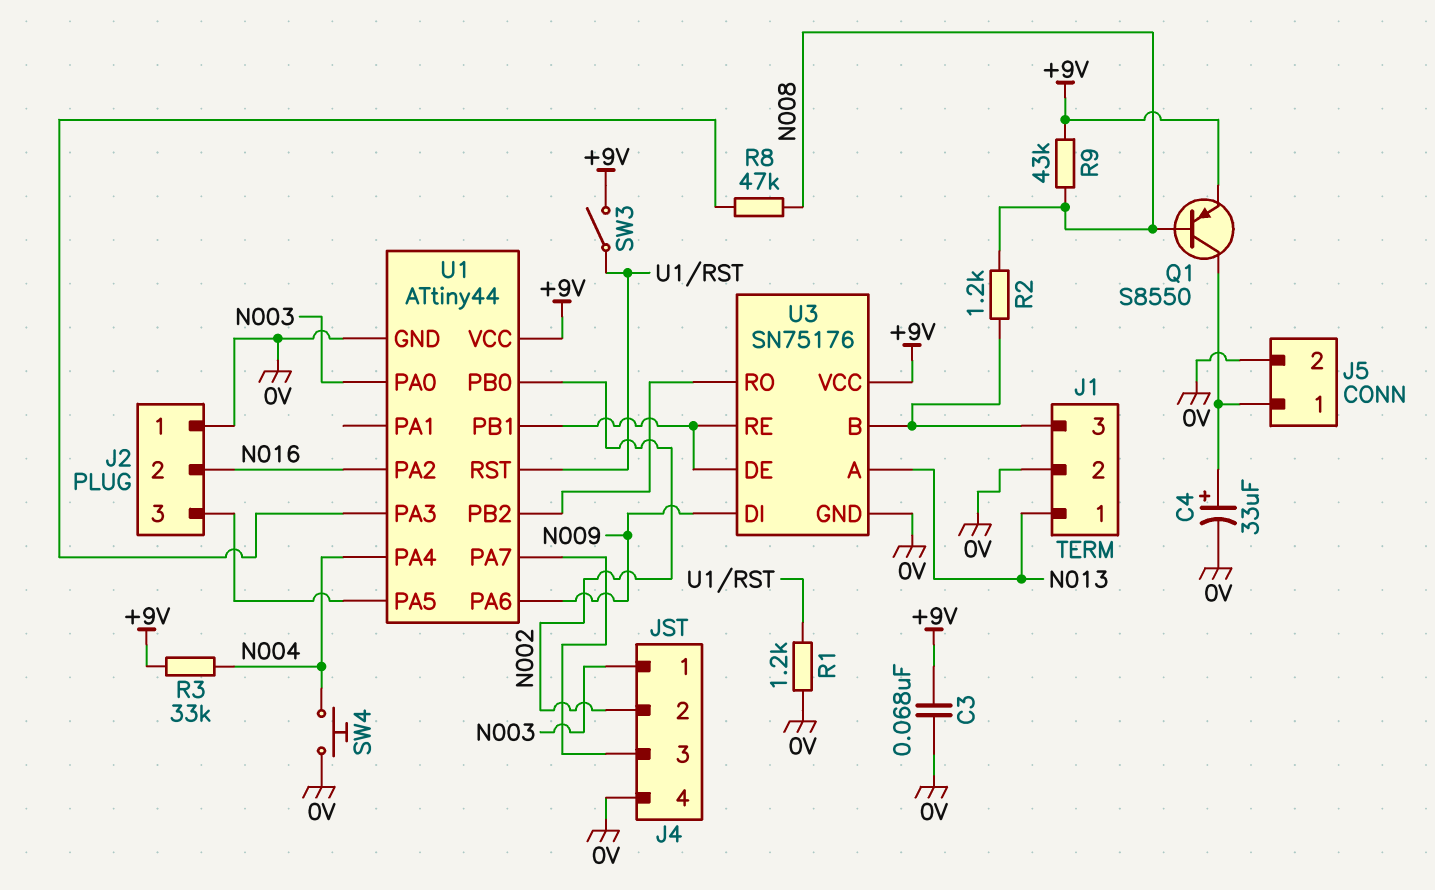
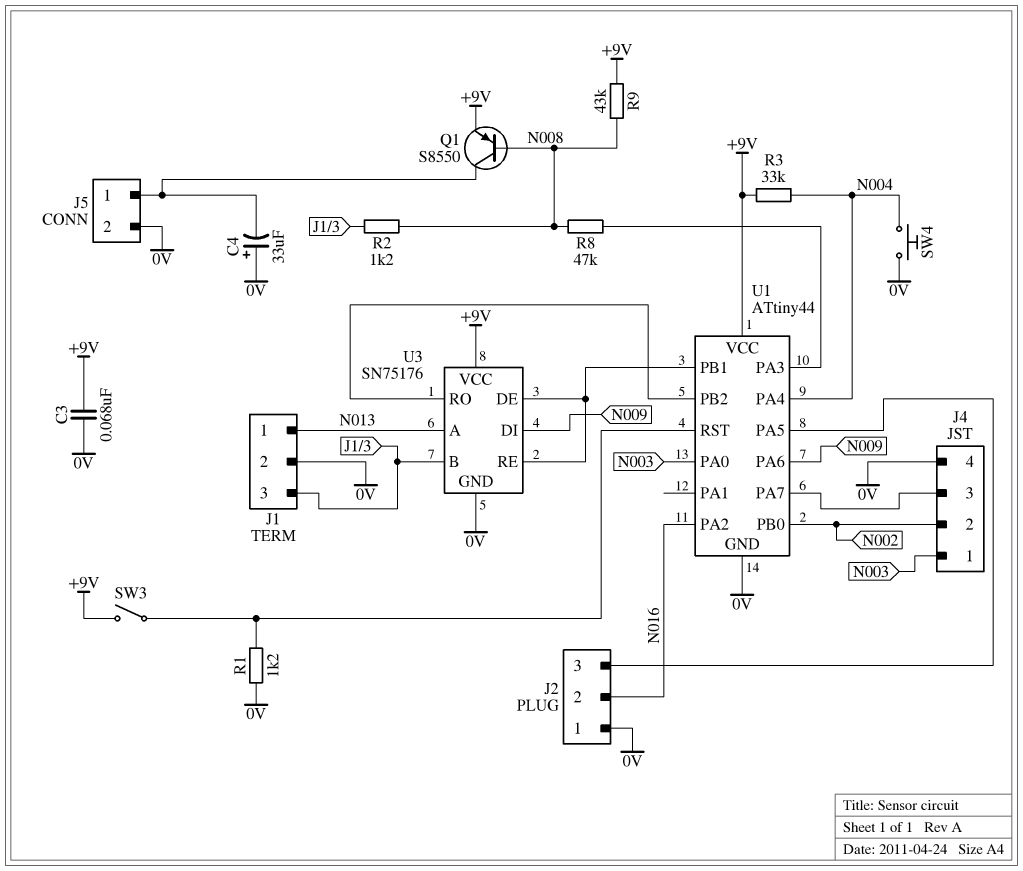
C4: 33uF (plus J5/1, minus 0V) -> 33uF (plus 0V, minus J5/1)

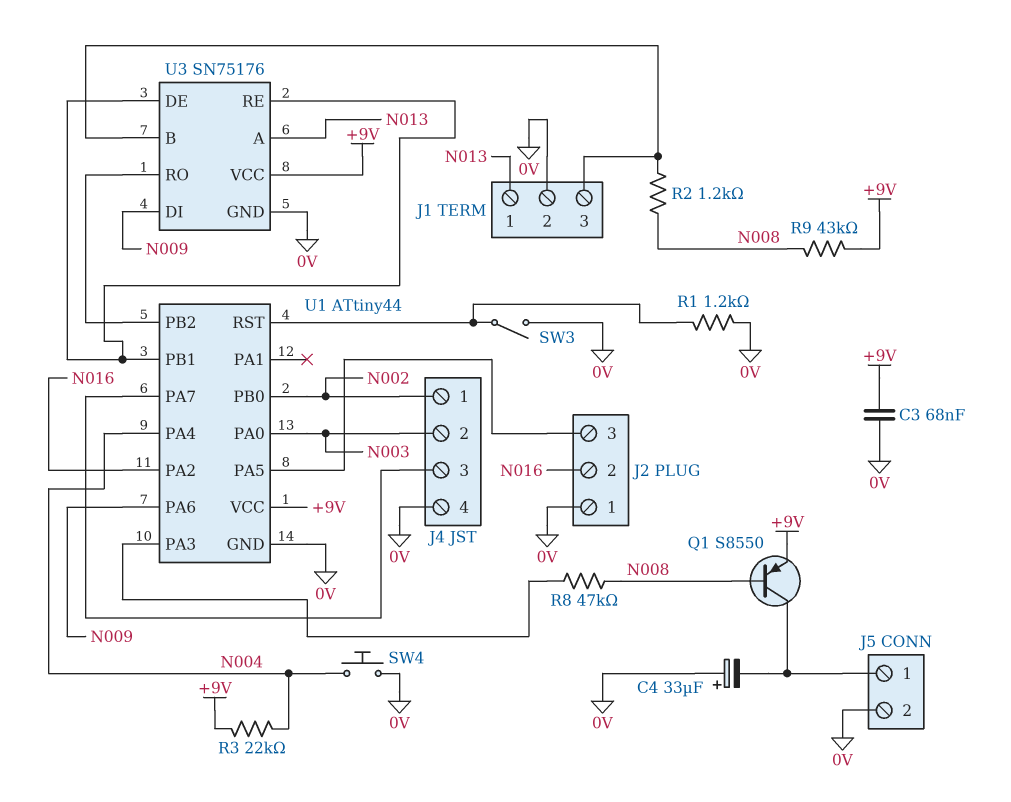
J4 pin 1: N003 -> N002
J4 pin 2: N002 -> N003
R3: 33k (+9V, N004) -> 22k (+9V, N004)
SW3: switch (+9V, U1/RST) -> switch (0V, U1/RST)

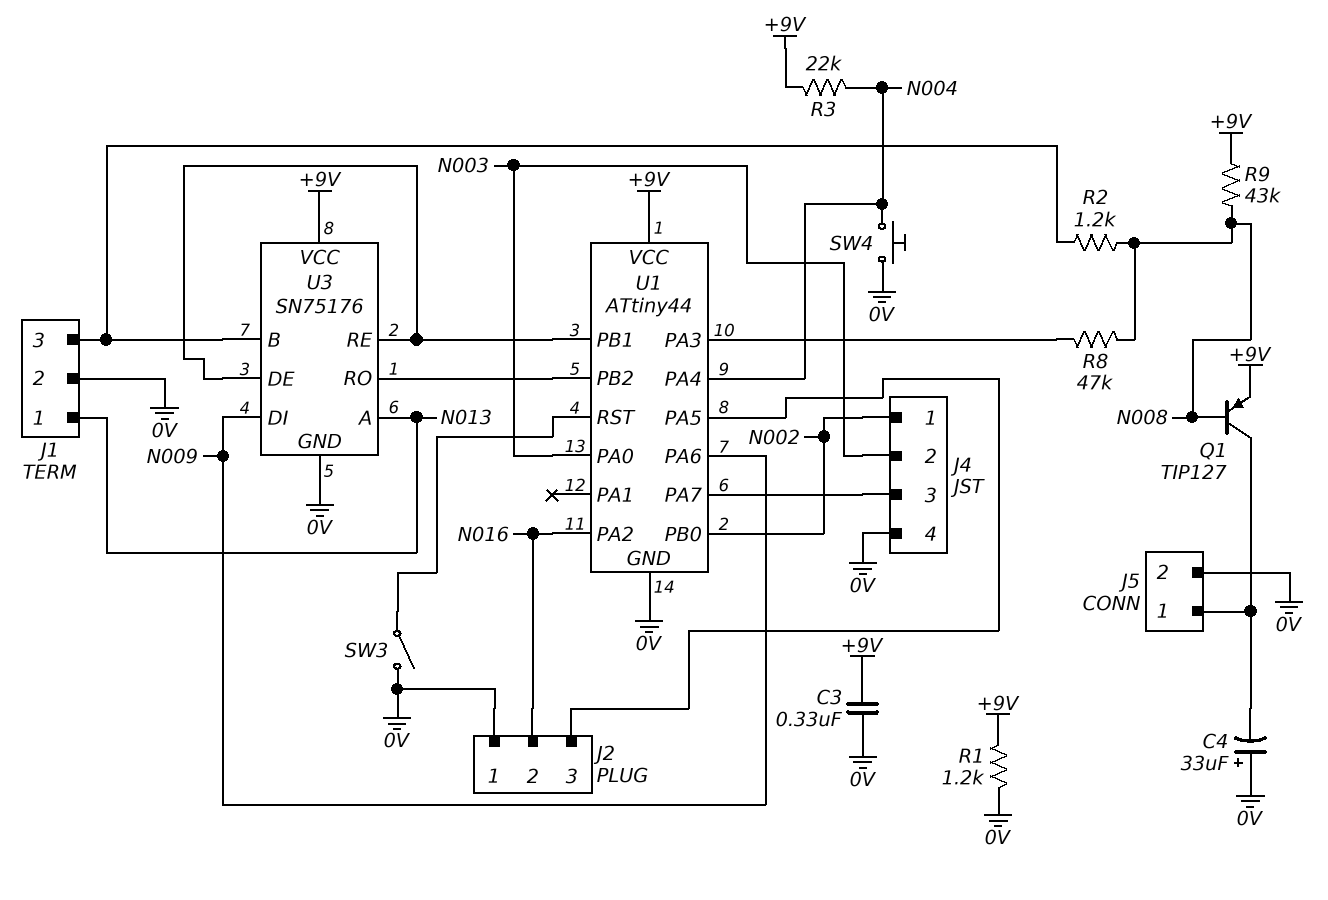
C3: 68nF (+9V, 0V) -> 330nF (+9V, 0V)
Q1: PNP S8550 (B N008, C J5/1, E +9V) -> PNP TIP127 (B N008, C J5/1, E +9V)
R1: 1.2k (0V, U1/RST) -> 1.2k (+9V, 0V)

